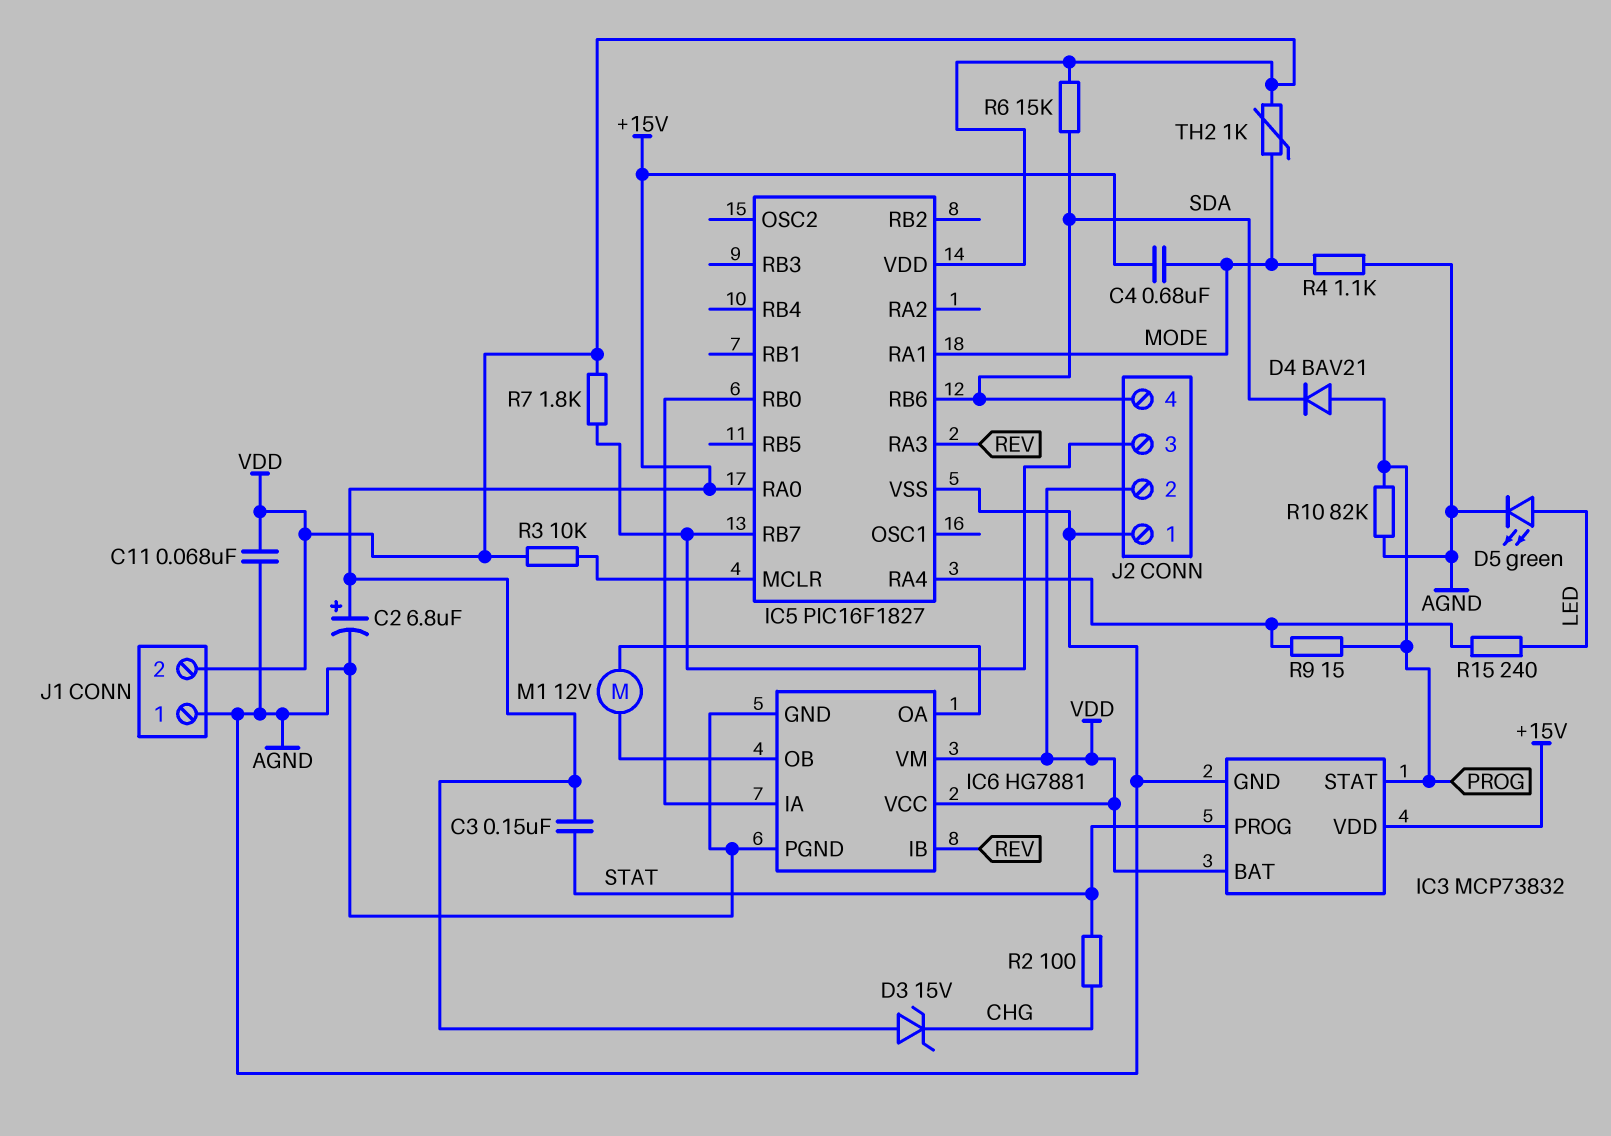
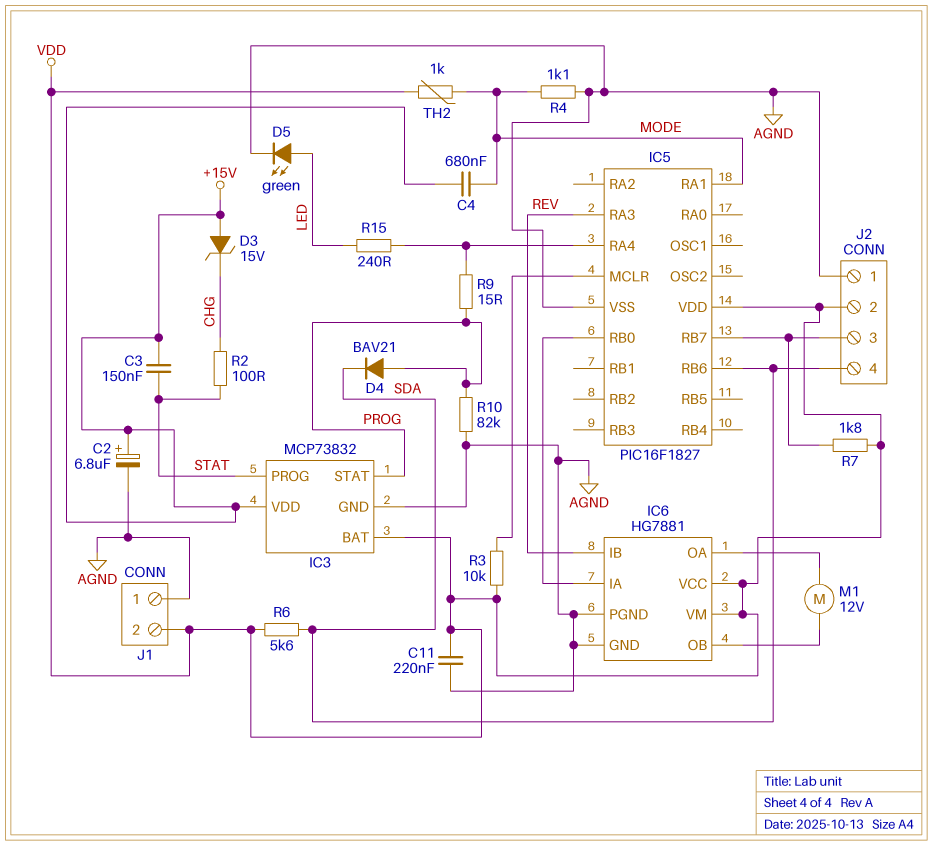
C11: 68nF (AGND, VDD) -> 220nF (AGND, VDD)
IC5 pin RA0: +15V -> none
R6: 15k (SDA, VDD) -> 5.6k (SDA, VDD)

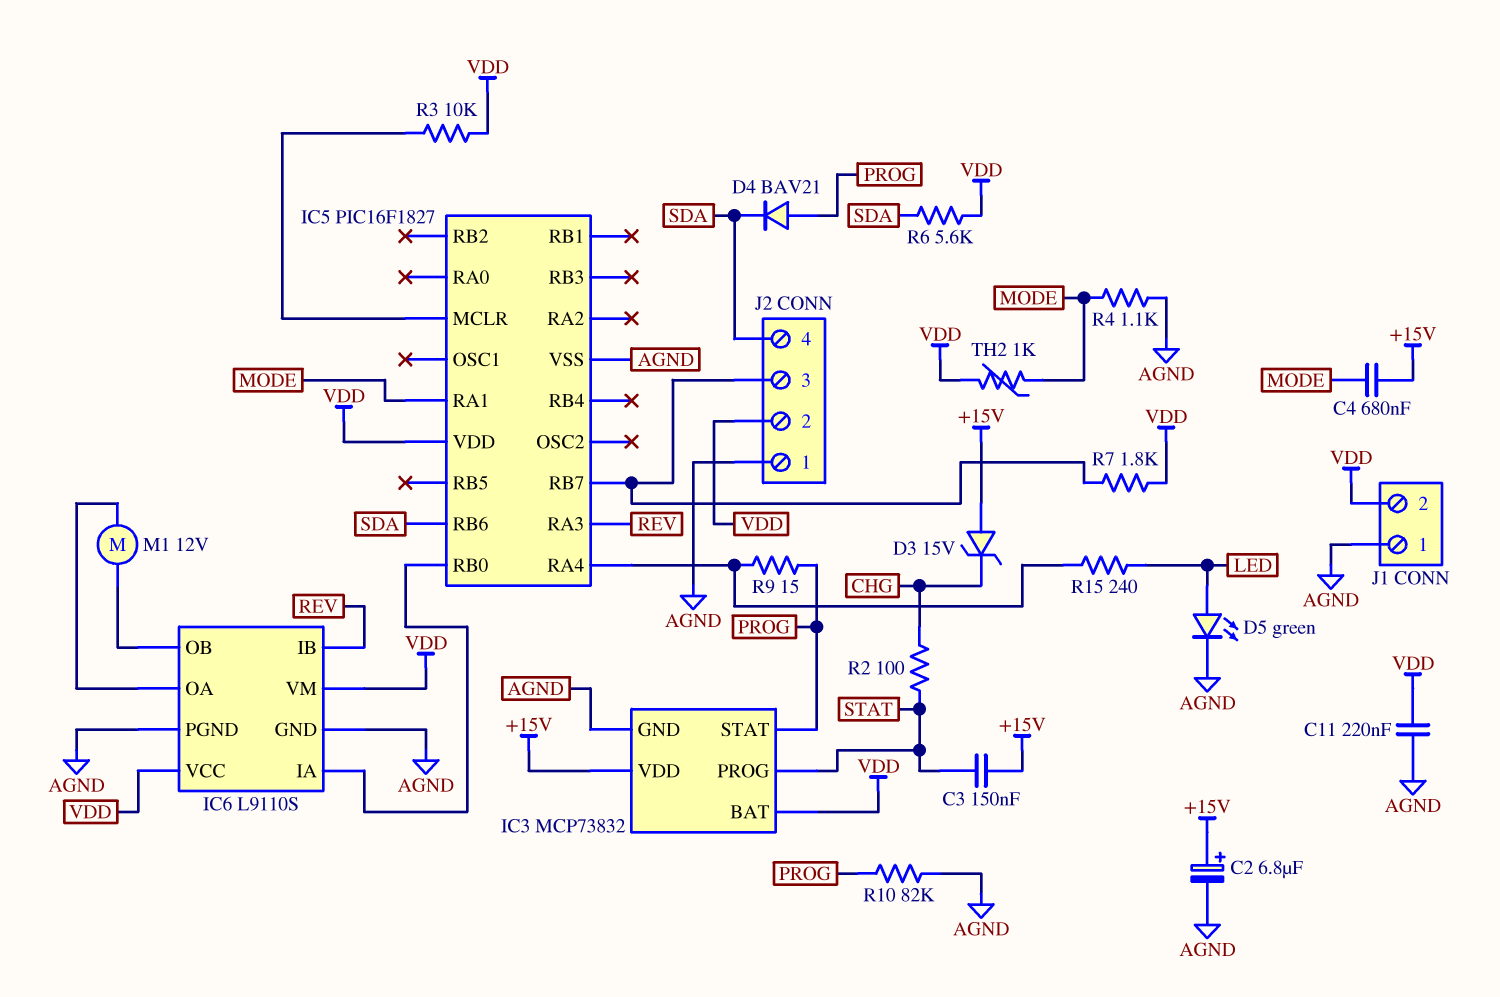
IC6: HG7881 -> L9110S

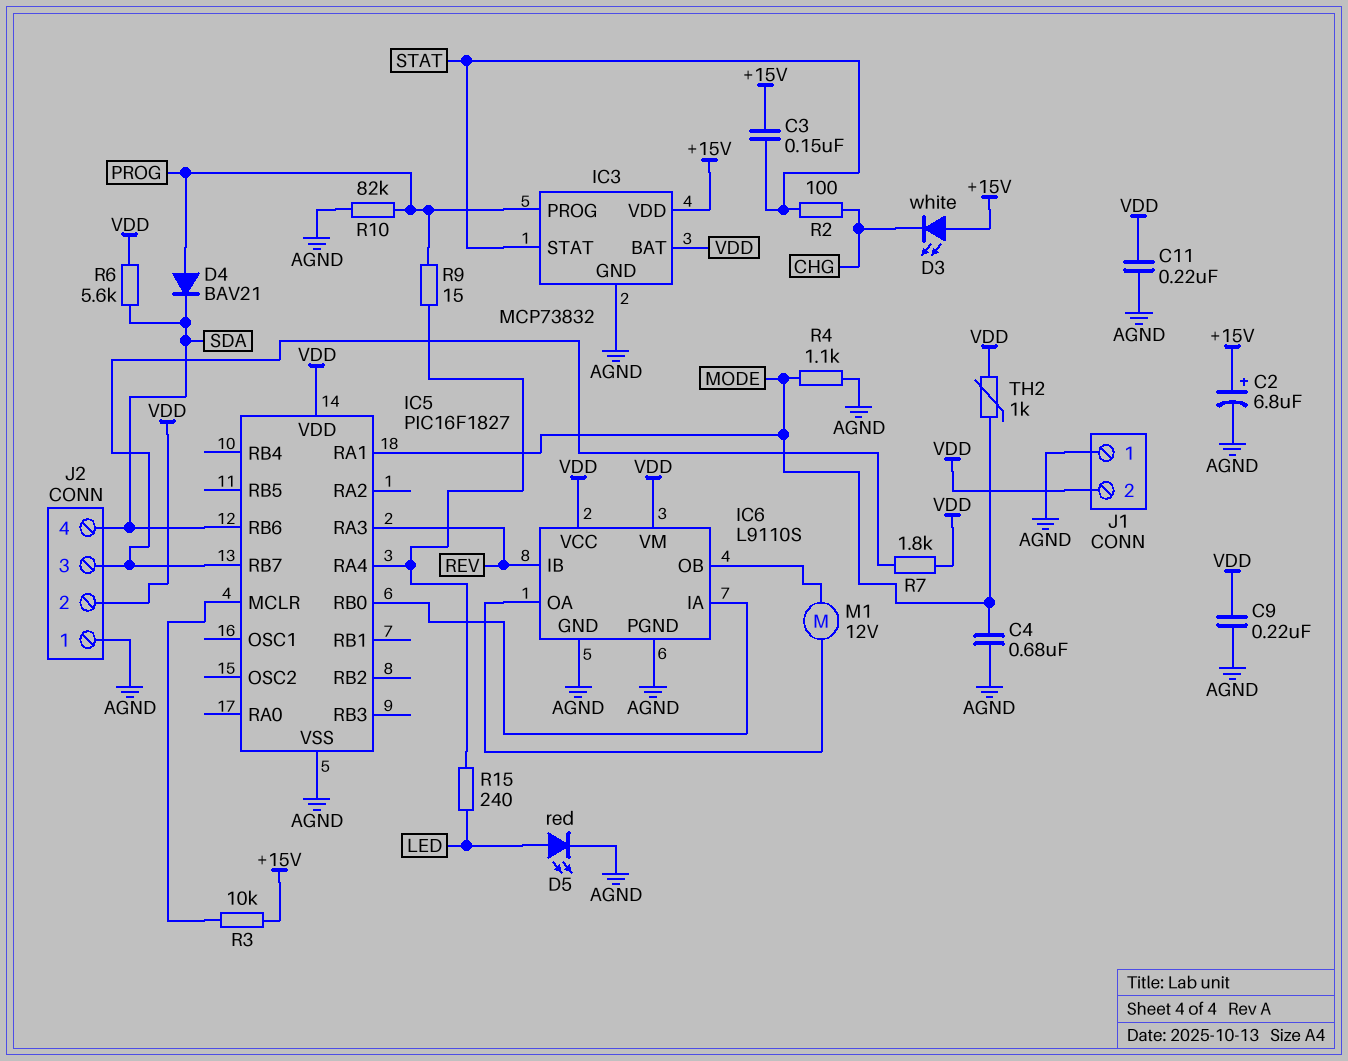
C4: 680nF (+15V, MODE) -> 680nF (AGND, MODE)
C9: none -> 220nF (AGND, VDD)
D3: zener 15V (A +15V, K CHG) -> LED white (A +15V, K CHG)
D5: LED green (A LED, K AGND) -> LED red (A LED, K AGND)
IC3 pin PROG: STAT -> PROG
IC3 pin STAT: PROG -> STAT
R3: 10k (IC5/MCLR, VDD) -> 10k (+15V, IC5/MCLR)

